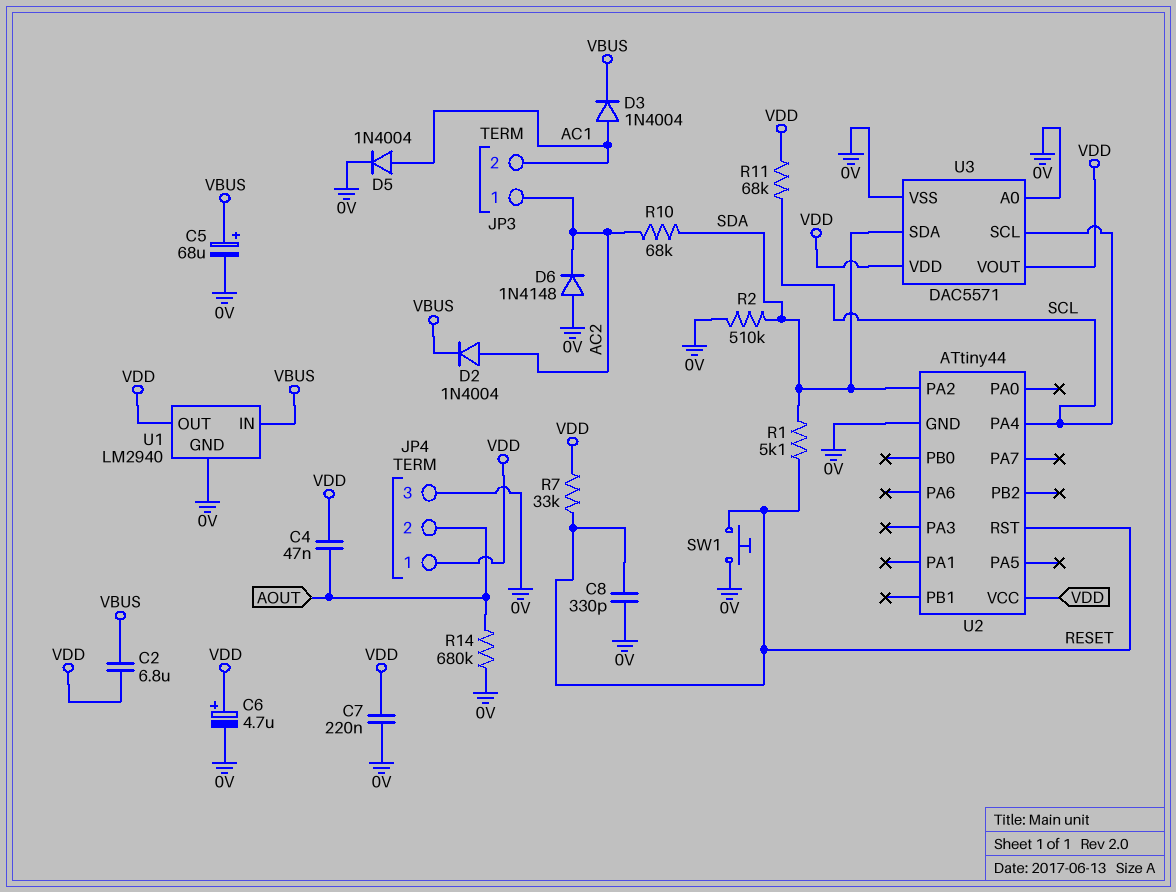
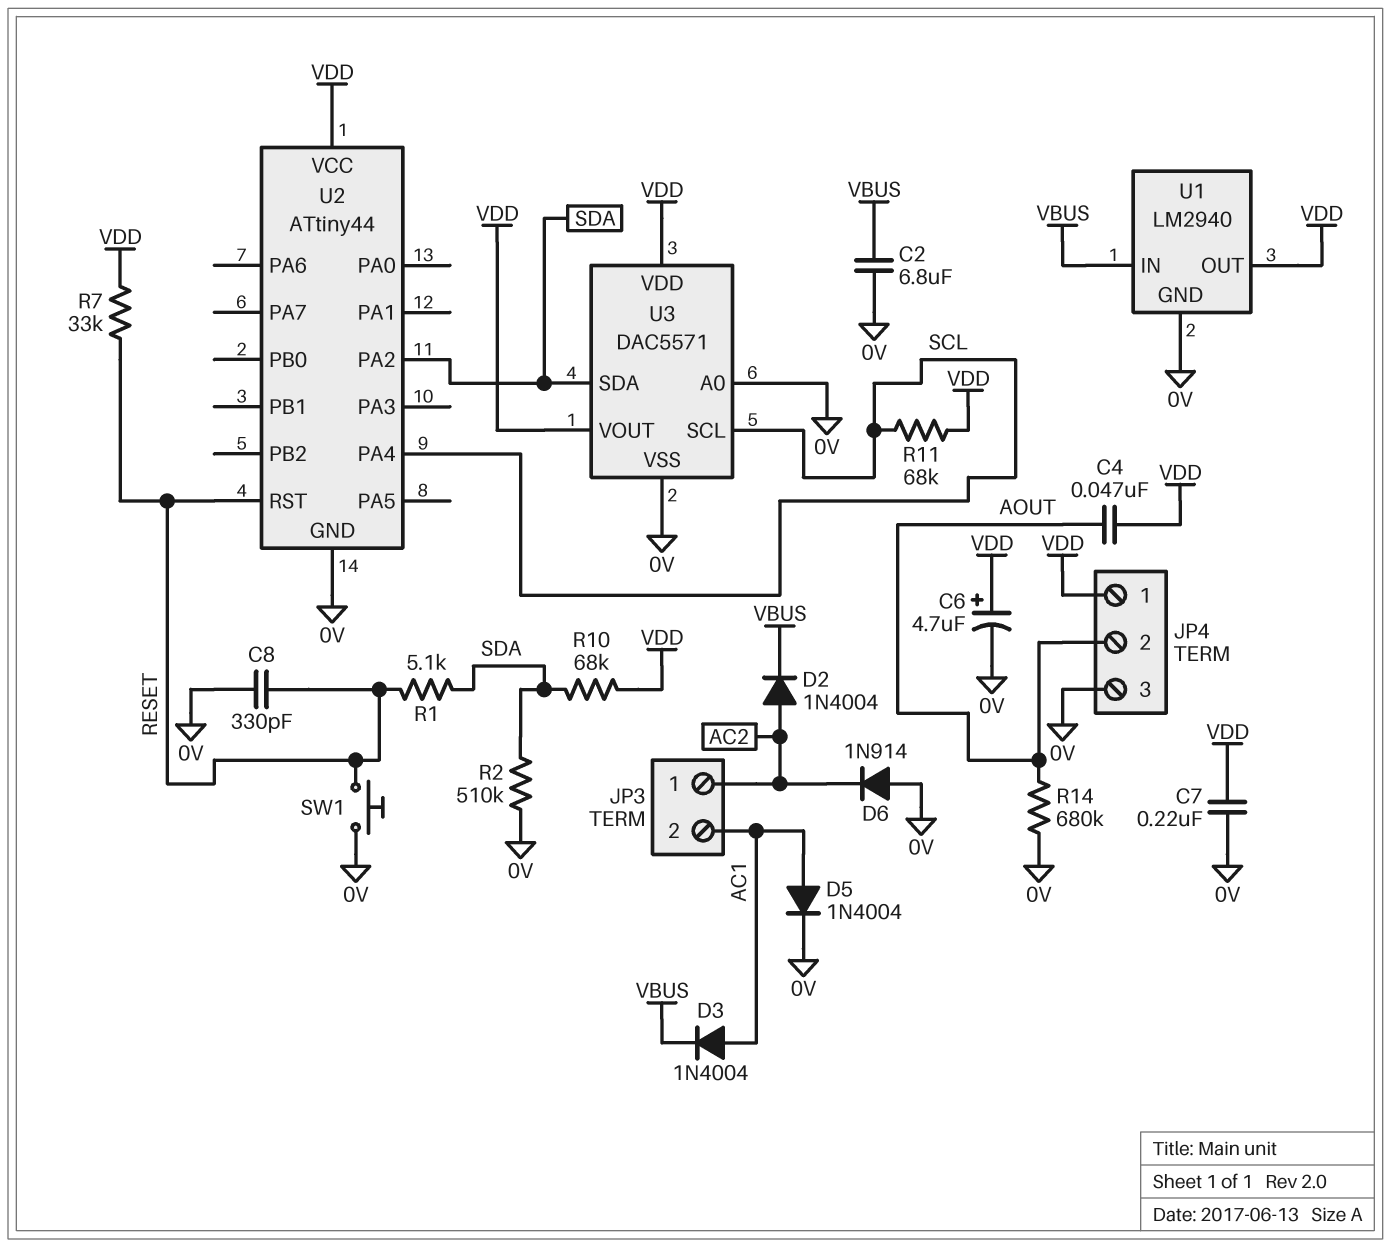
C2: 6.8uF (VBUS, VDD) -> 6.8uF (0V, VBUS)
C5: 68uF (plus VBUS, minus 0V) -> none
D6: diode 1N4148 (A 0V, K AC2) -> diode 1N914 (A 0V, K AC2)
R10: 68k (AC2, SDA) -> 68k (SDA, VDD)

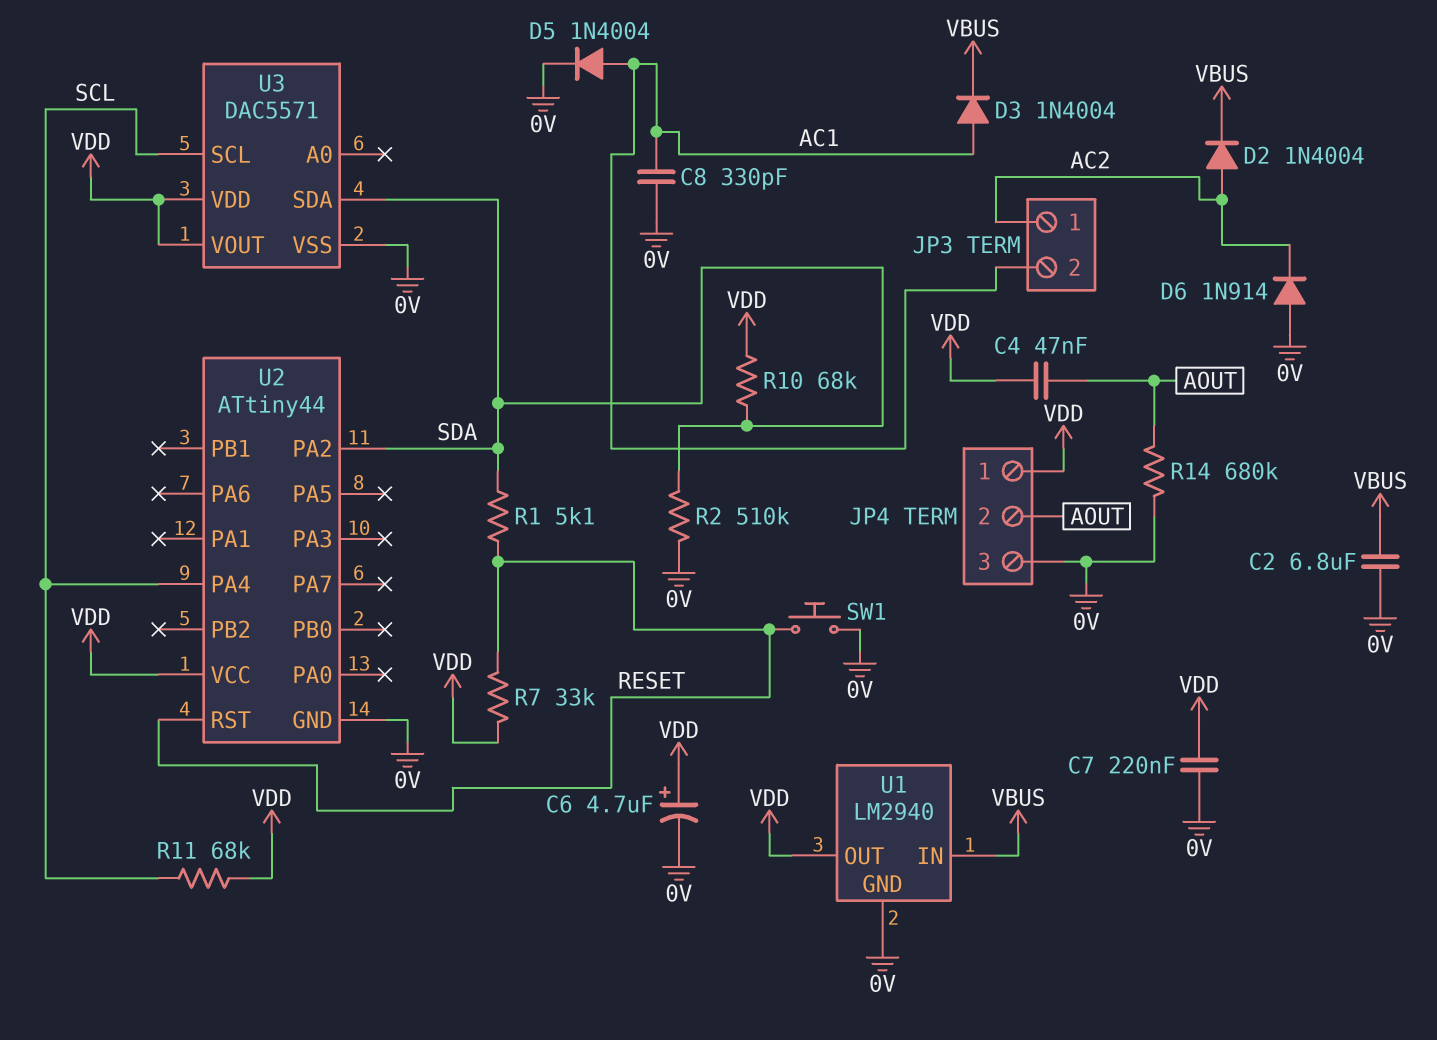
C8: 330pF (0V, RESET) -> 330pF (0V, AC1)
U3 pin A0: 0V -> none

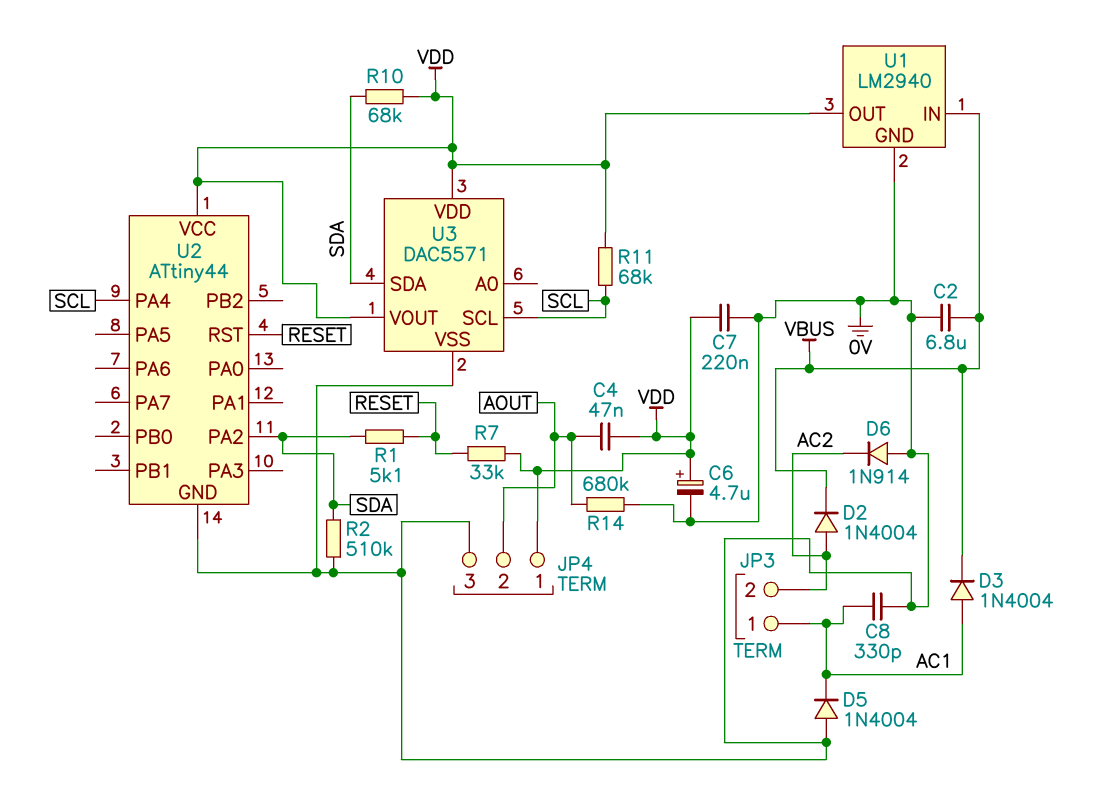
D5: diode 1N4004 (A AC1, K 0V) -> diode 1N4004 (A 0V, K AC1)
JP3 pin 1: AC2 -> AC1
JP3 pin 2: AC1 -> AC2
SW1: button (0V, RESET) -> none

